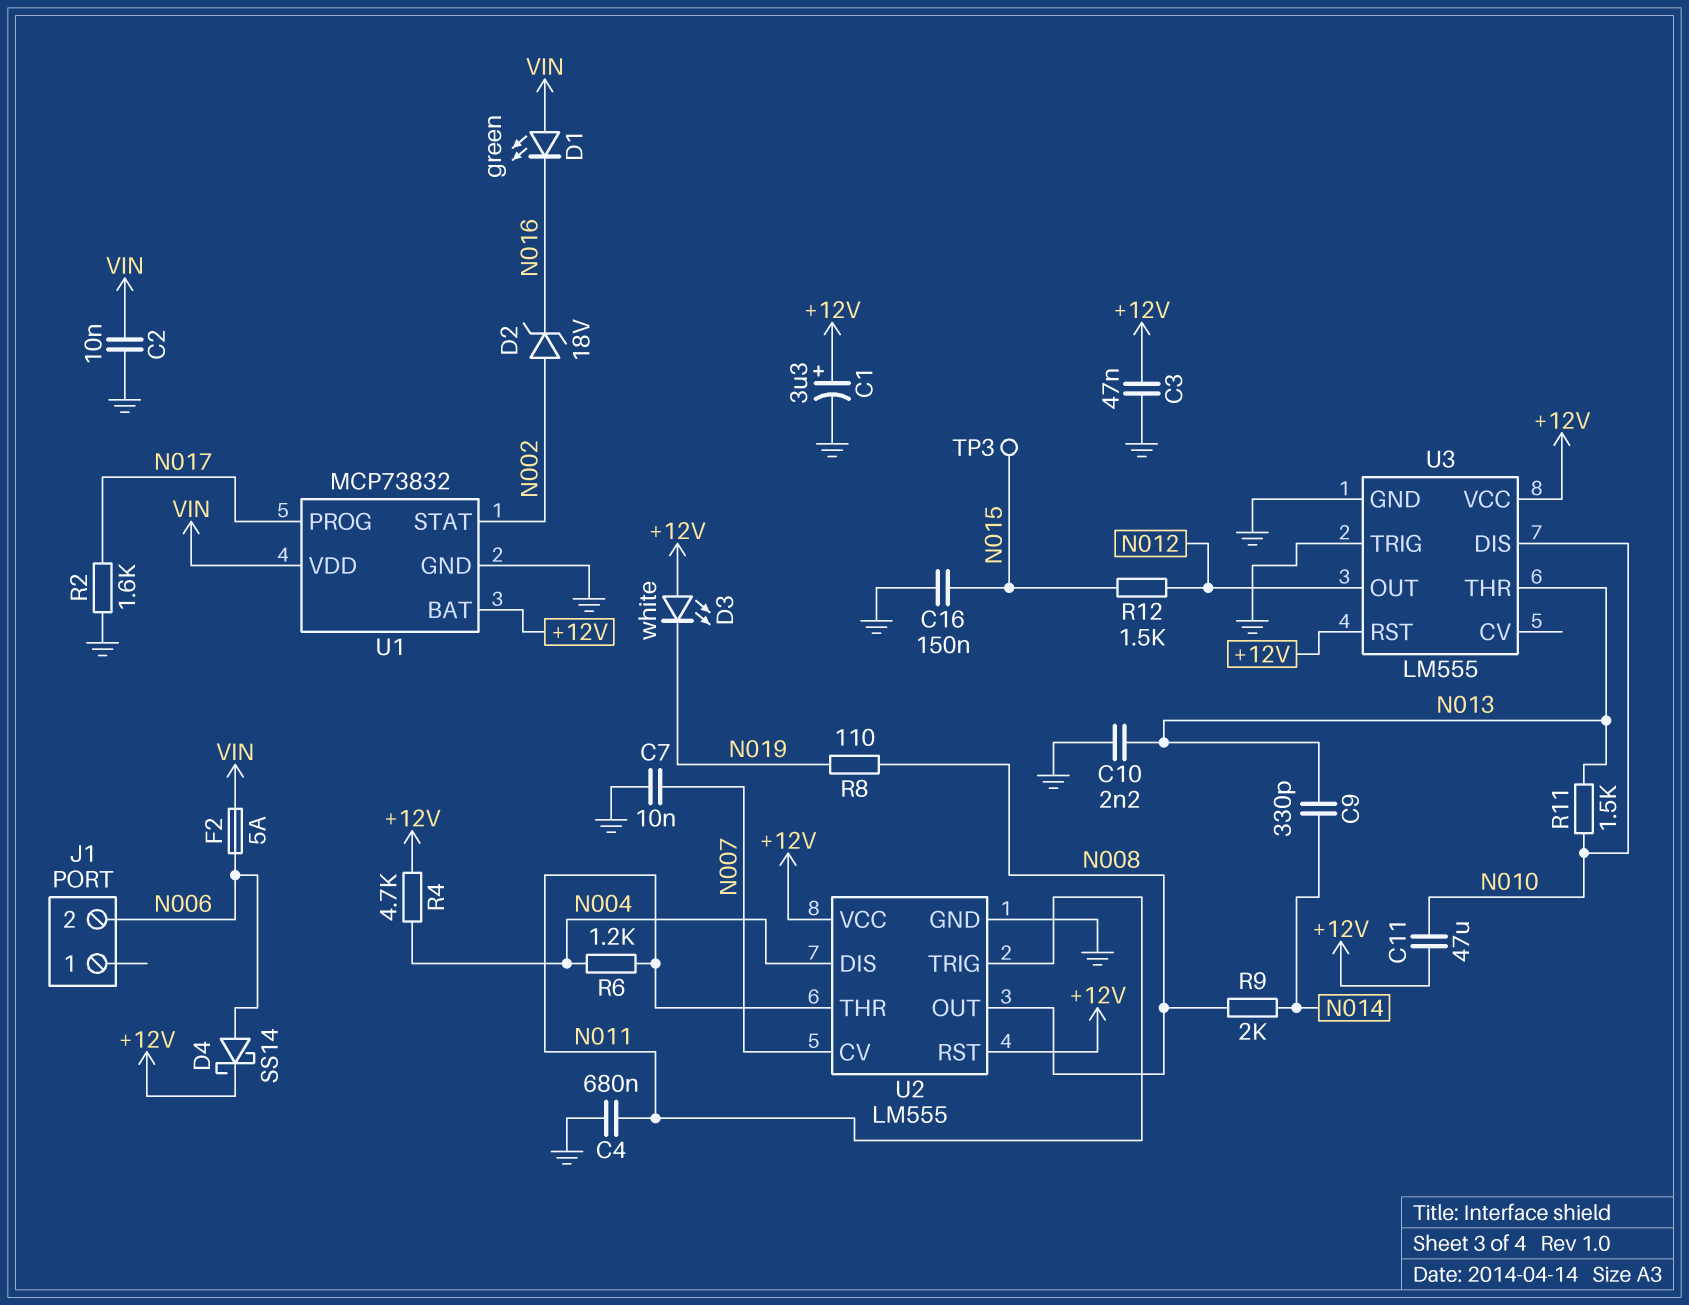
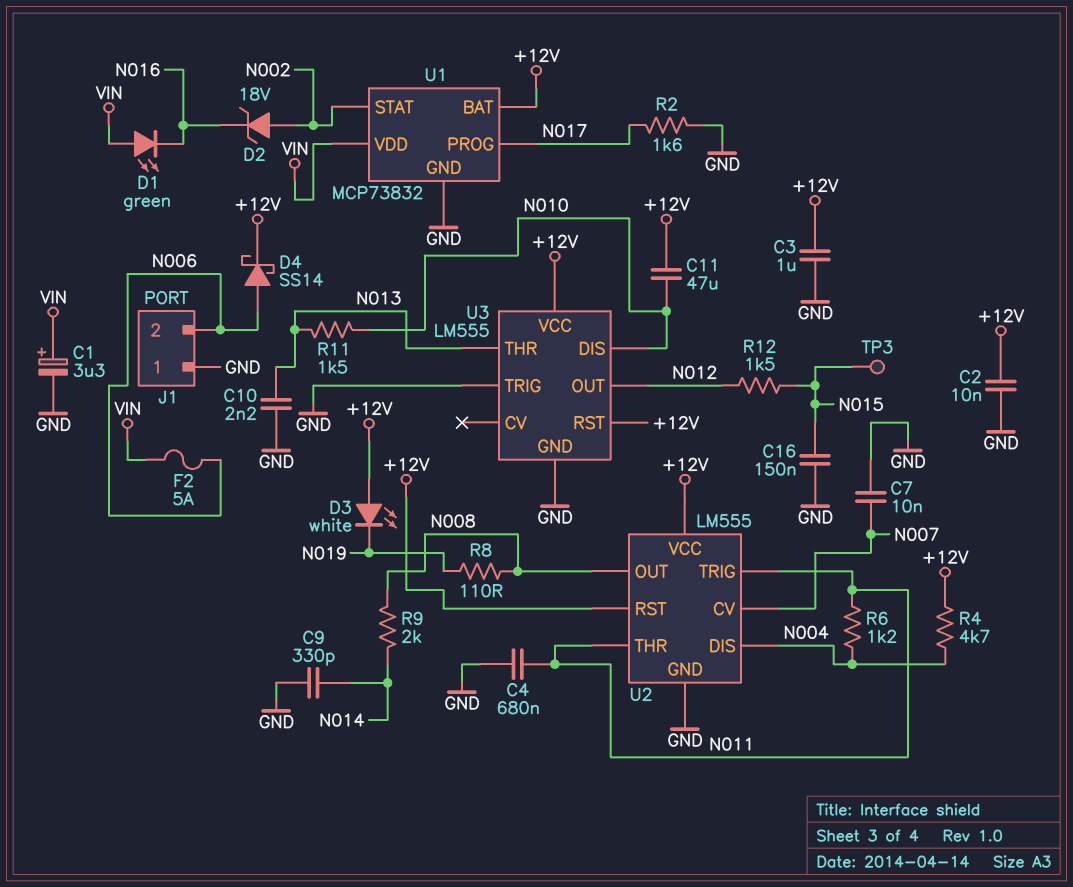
C1: 3.3uF (plus +12V, minus GND) -> 3.3uF (plus VIN, minus GND)
C2: 10nF (GND, VIN) -> 10nF (+12V, GND)
C3: 47nF (+12V, GND) -> 1uF (+12V, GND)
C9: 330pF (N013, N014) -> 330pF (GND, N014)
J1 pin 1: none -> GND

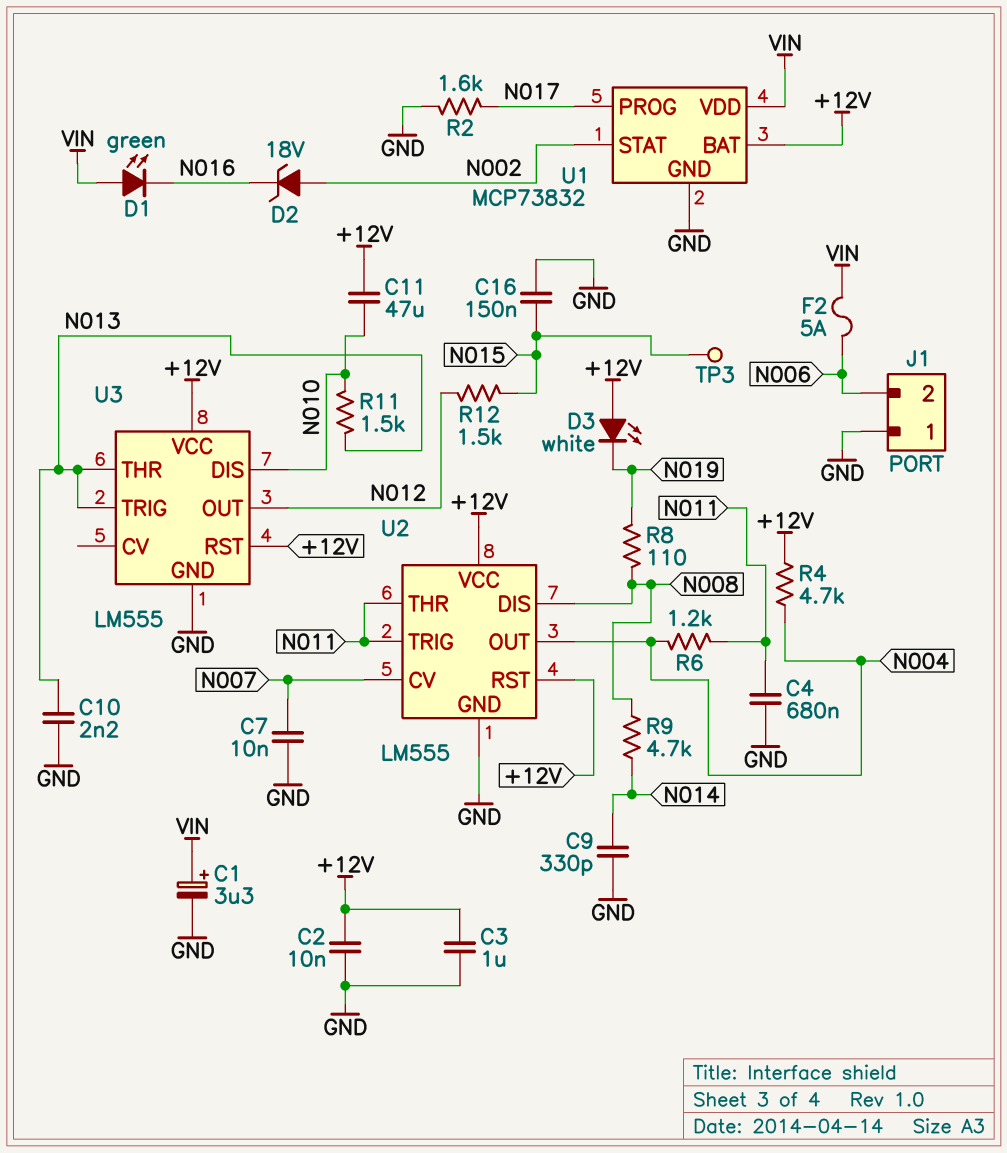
D4: schottky SS14 (A N006, K +12V) -> none
R9: 2k (N008, N014) -> 4.7k (N008, N014)
U2 pin DIS: N004 -> N008
U2 pin OUT: N008 -> N004
U3 pin TRIG: GND -> N013

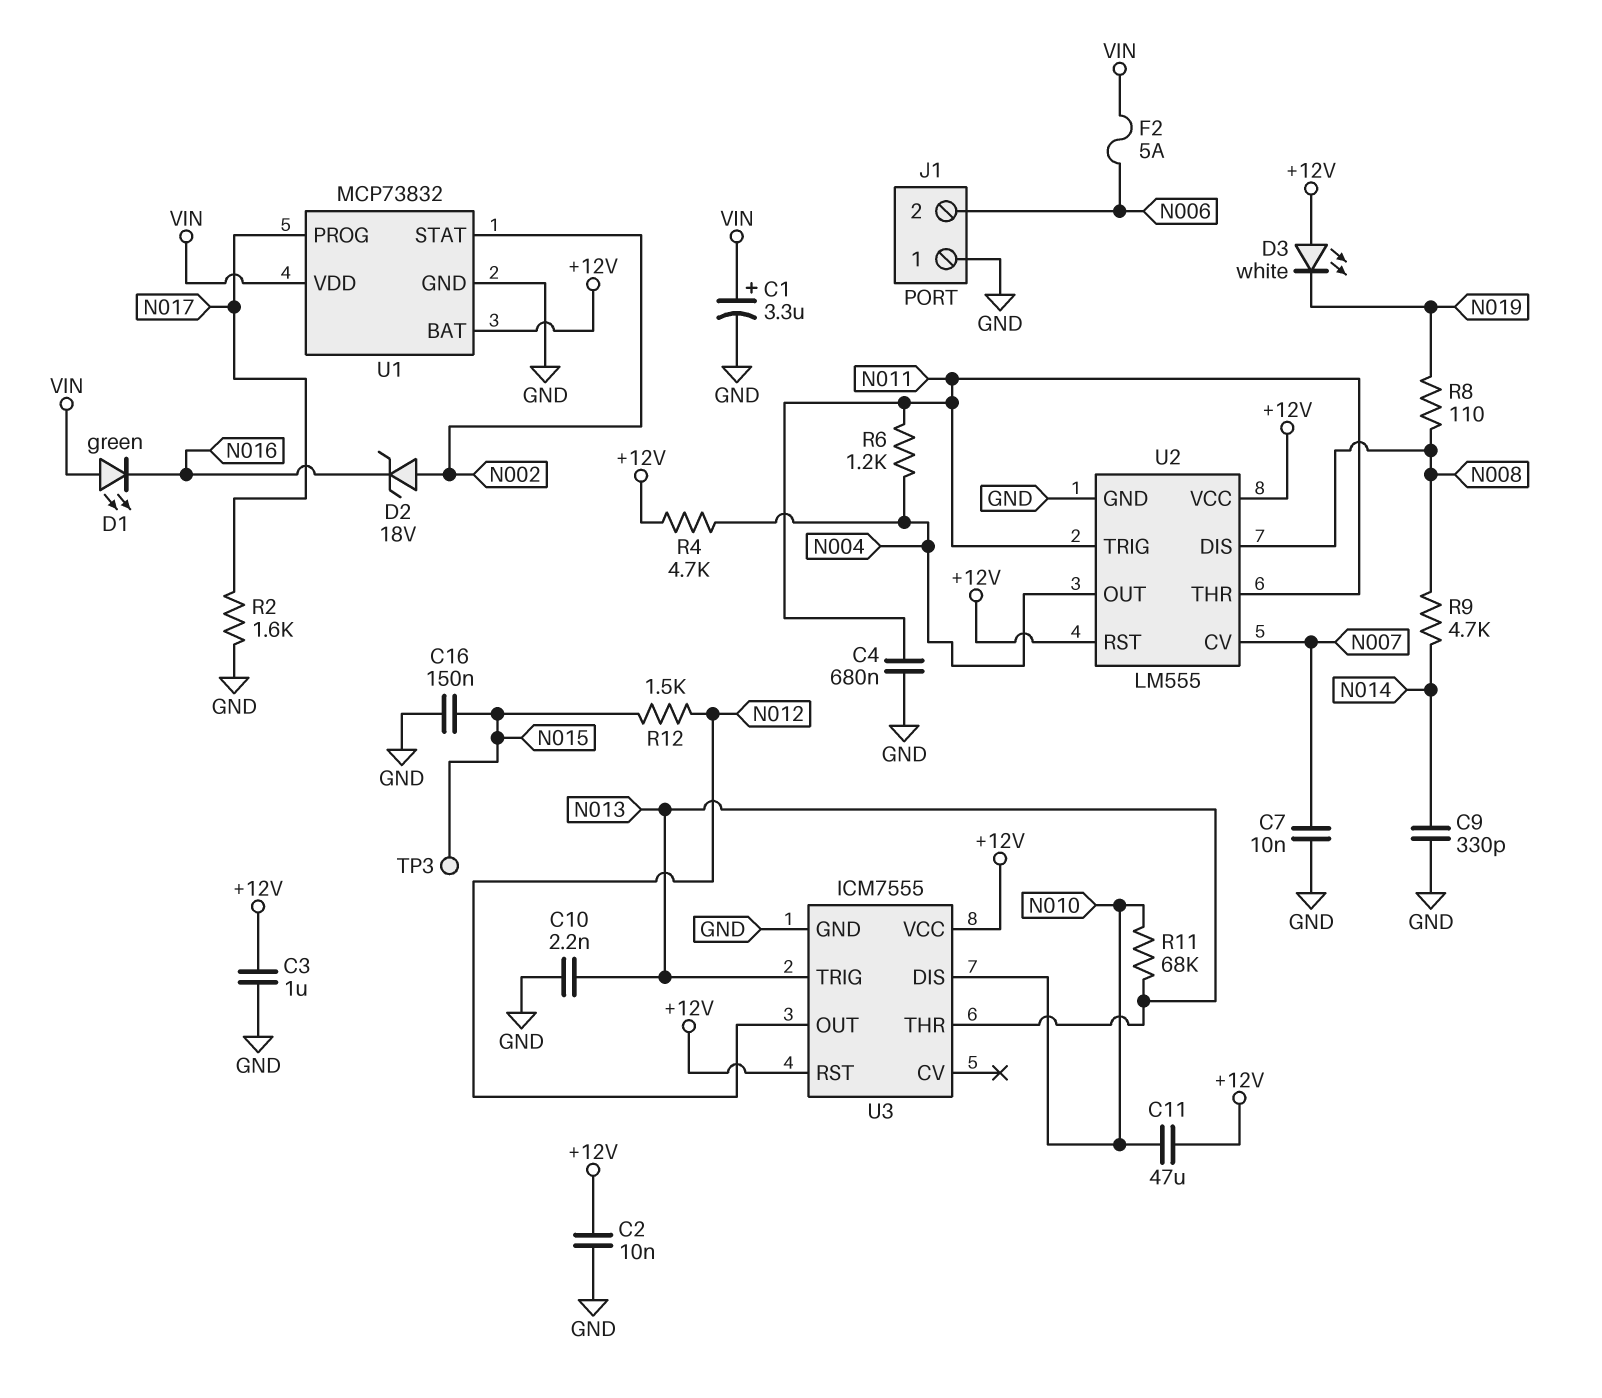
R11: 1.5k (N010, N013) -> 68k (N010, N013)
U3: LM555 -> ICM7555

